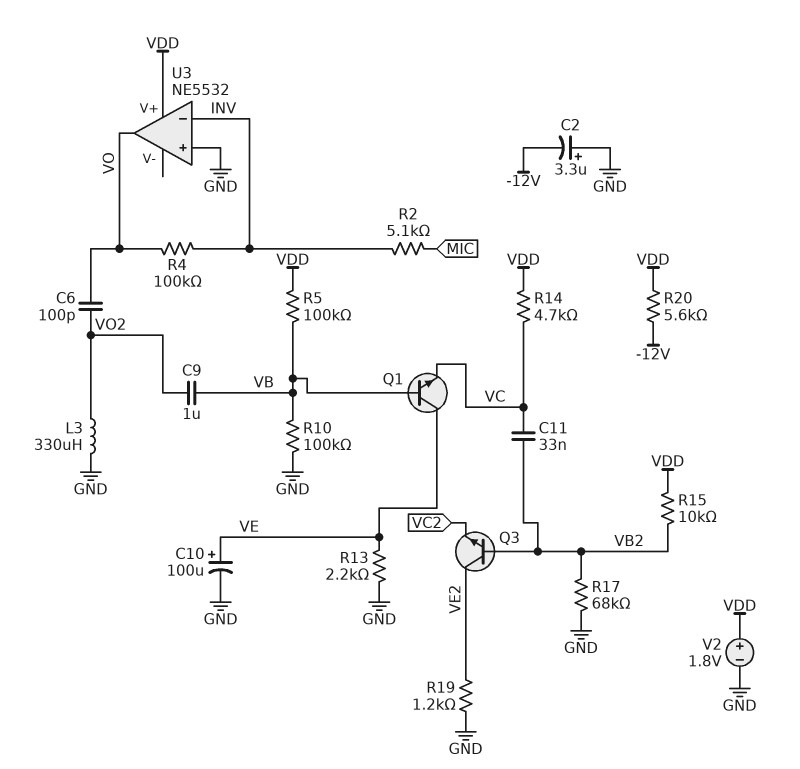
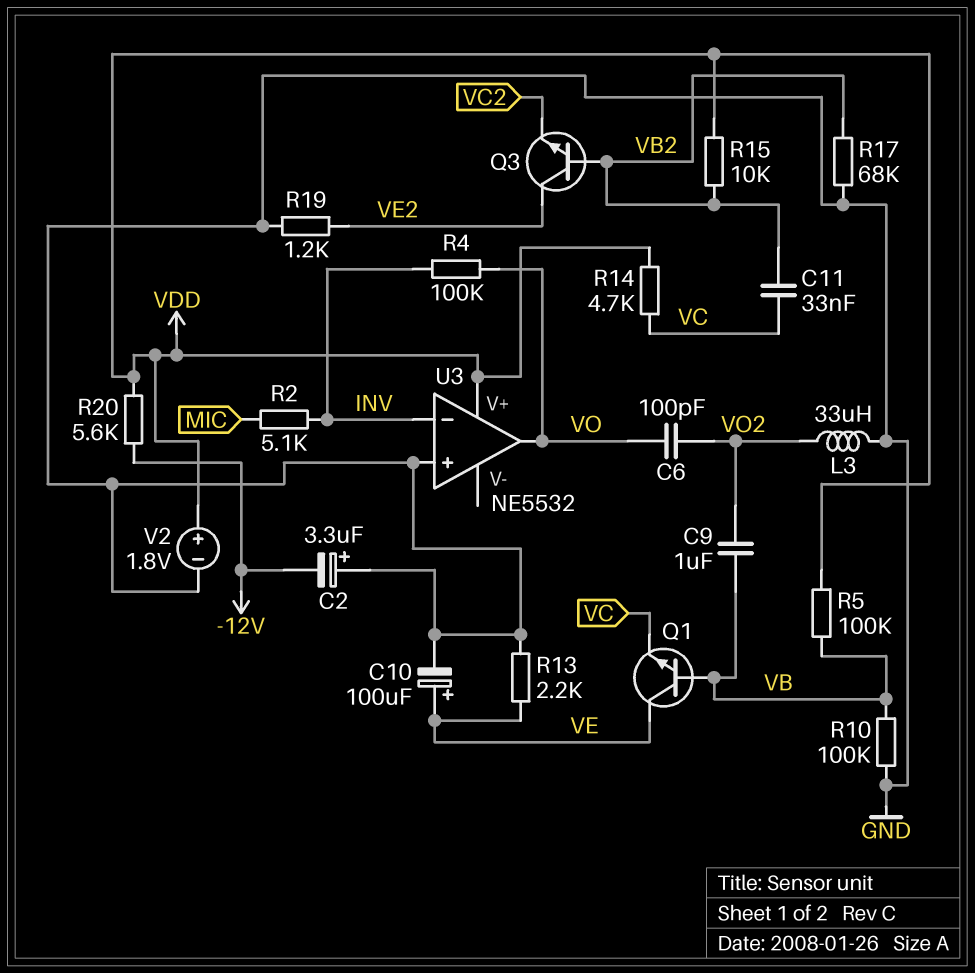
L3: 330uH (GND, VO2) -> 33uH (GND, VO2)

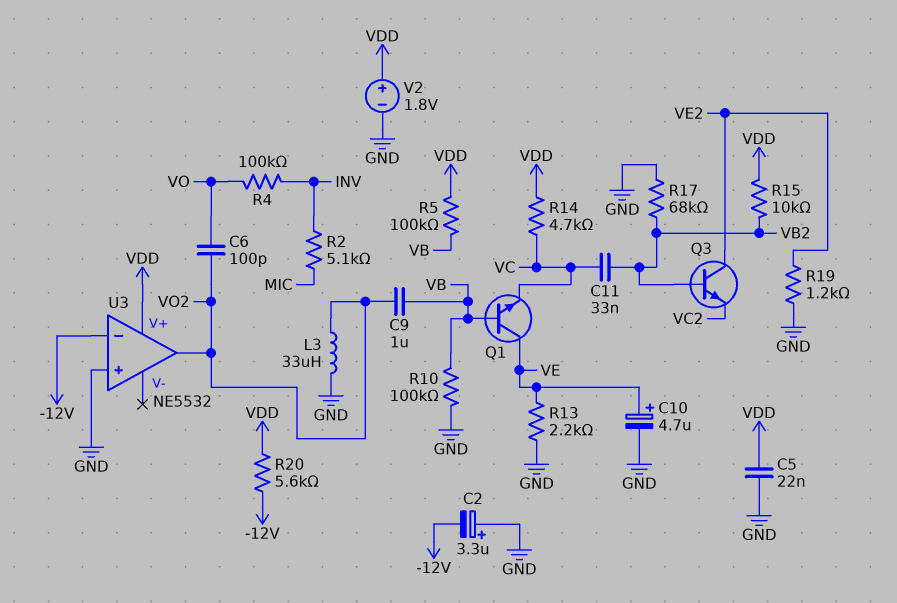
C5: none -> 22nF (GND, VDD)
C10: 100uF (plus VE, minus GND) -> 4.7uF (plus VE, minus GND)
U3 pin in-: INV -> -12V
U3 pin out: VO -> VO2

